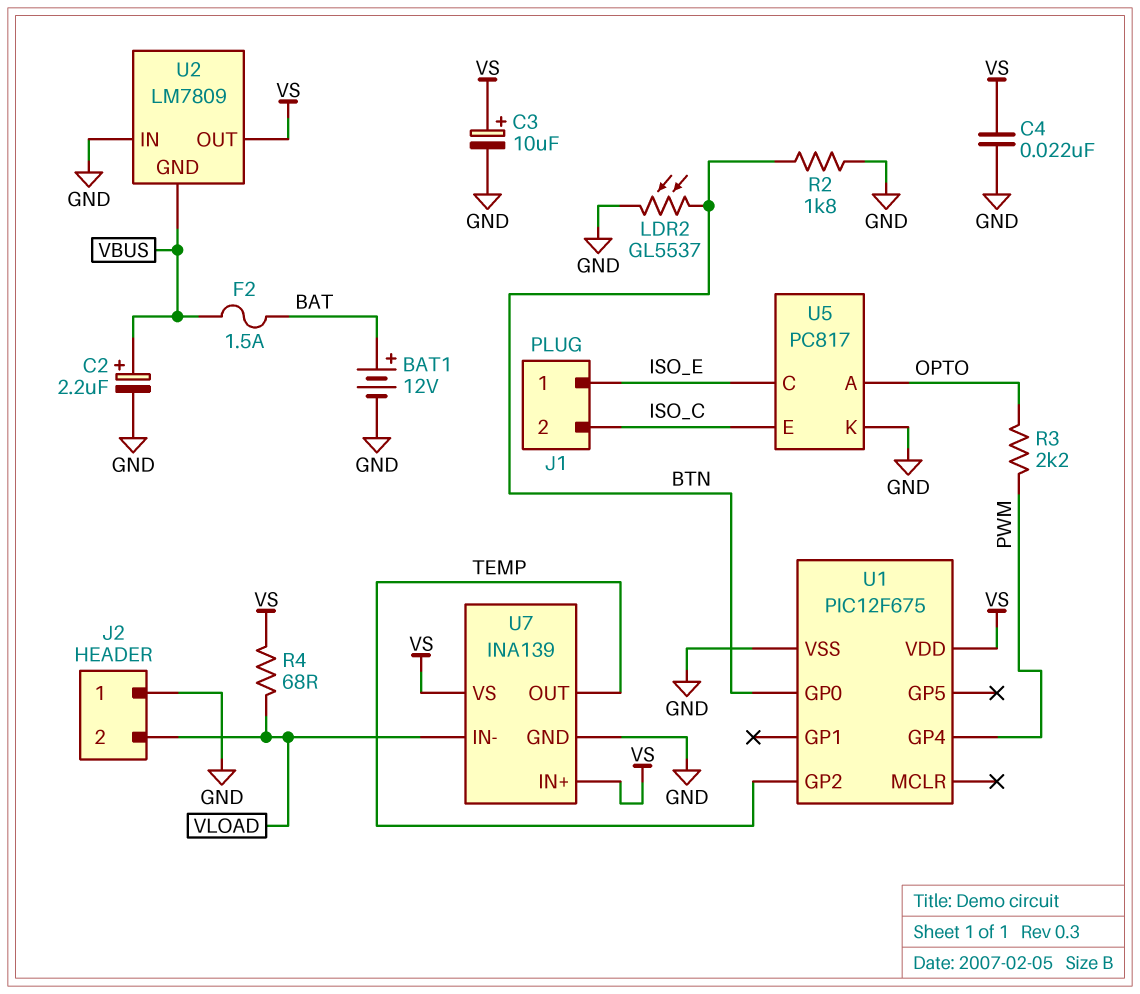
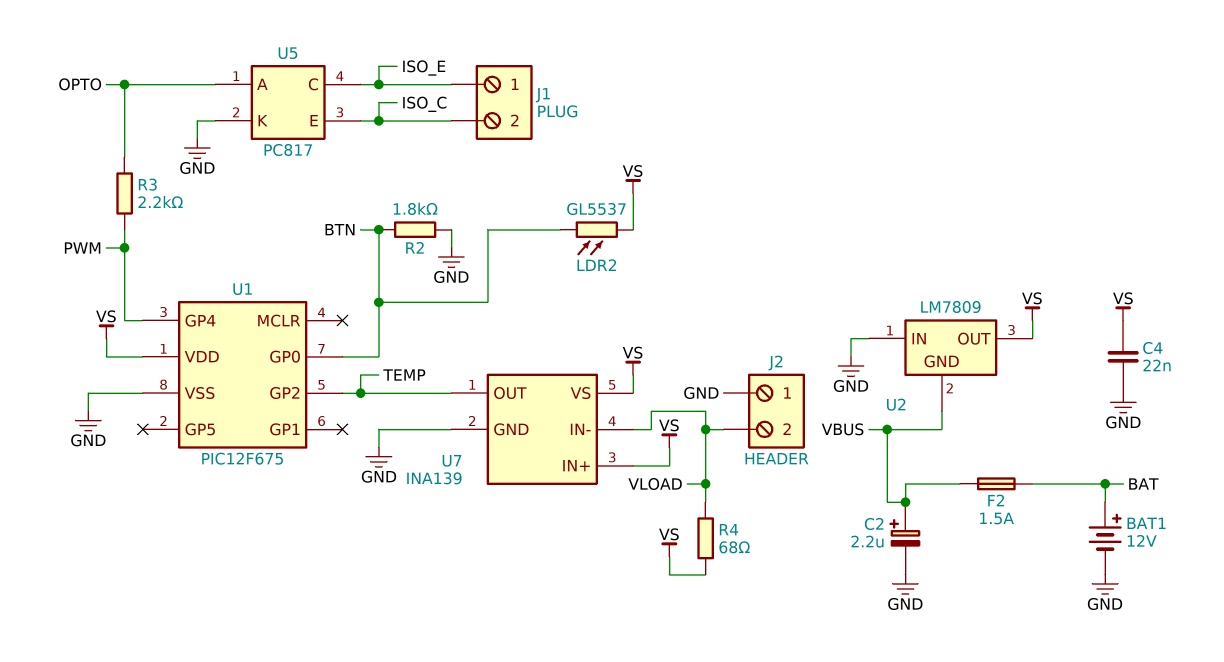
C3: 10uF (plus VS, minus GND) -> none
LDR2: GL5537 (BTN, GND) -> GL5537 (BTN, VS)

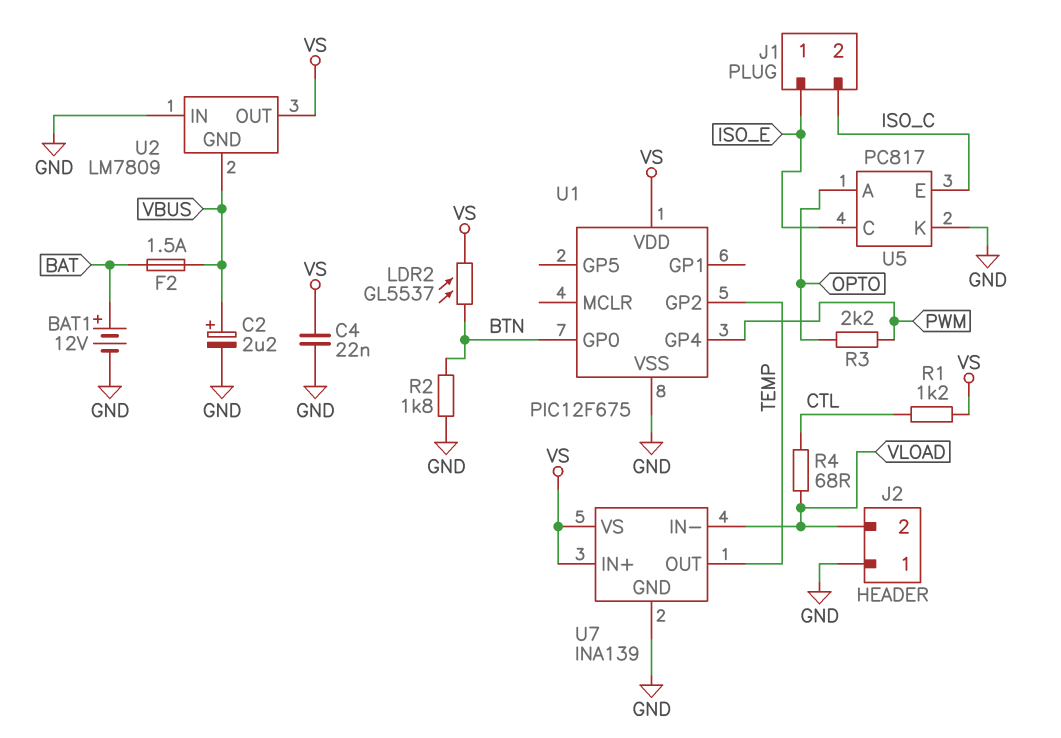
R1: none -> 1.2k (CTL, VS)
R4: 68 (VLOAD, VS) -> 68 (CTL, VLOAD)

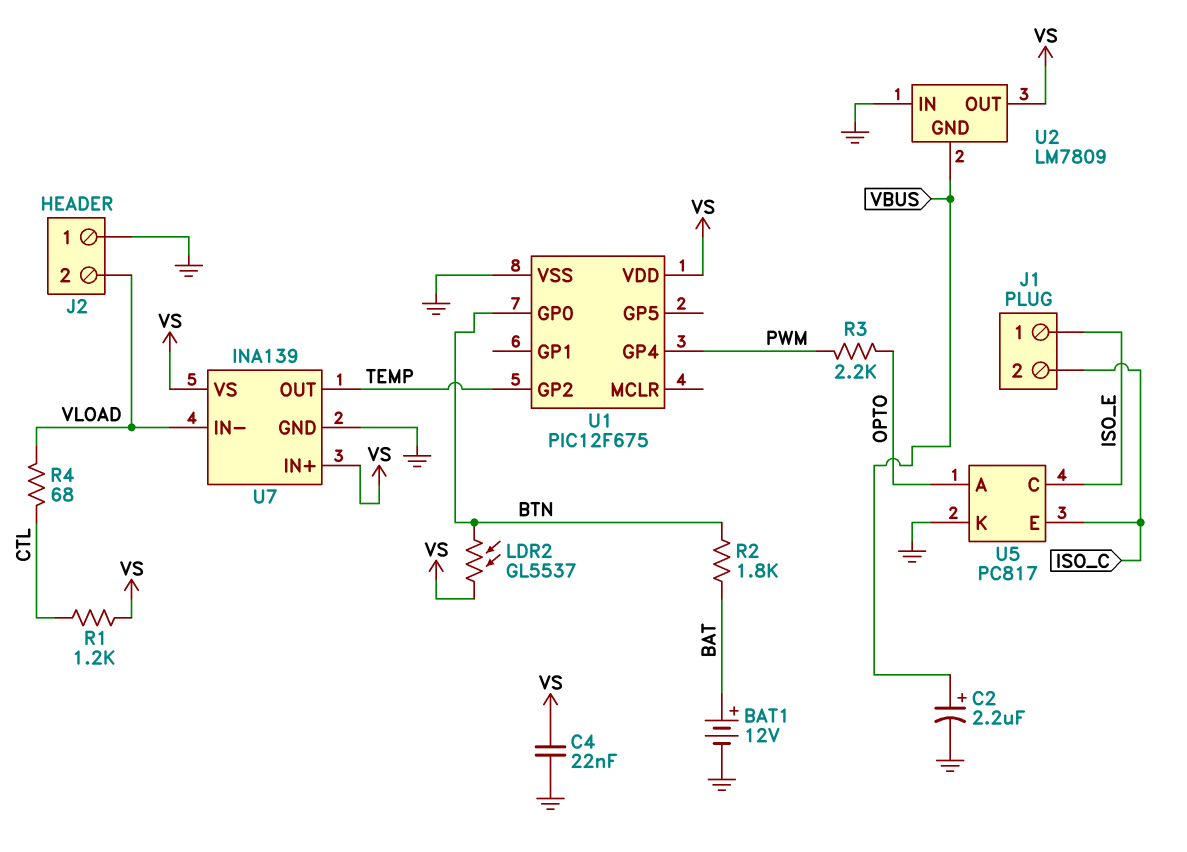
F2: 1.5A (BAT, VBUS) -> none
R2: 1.8k (BTN, GND) -> 1.8k (BAT, BTN)

